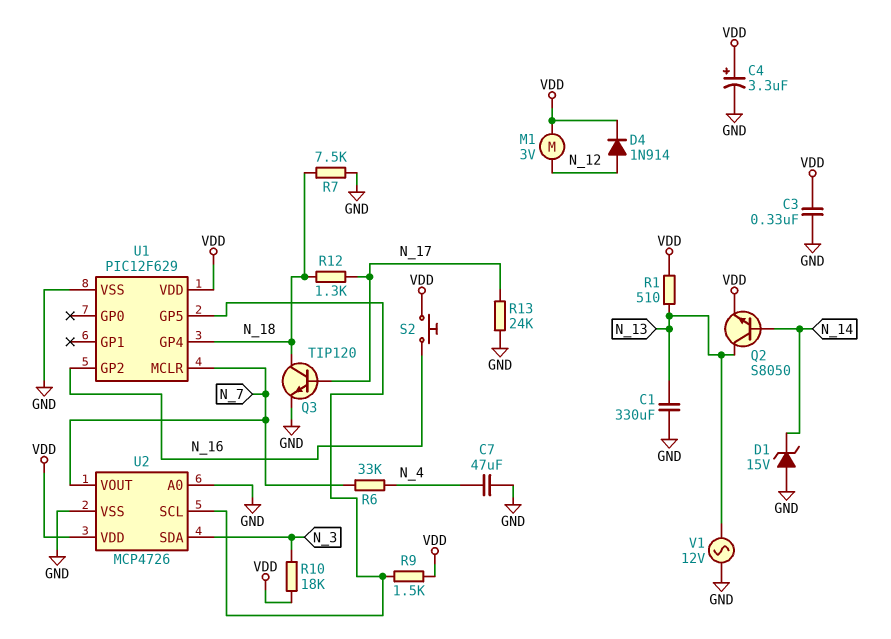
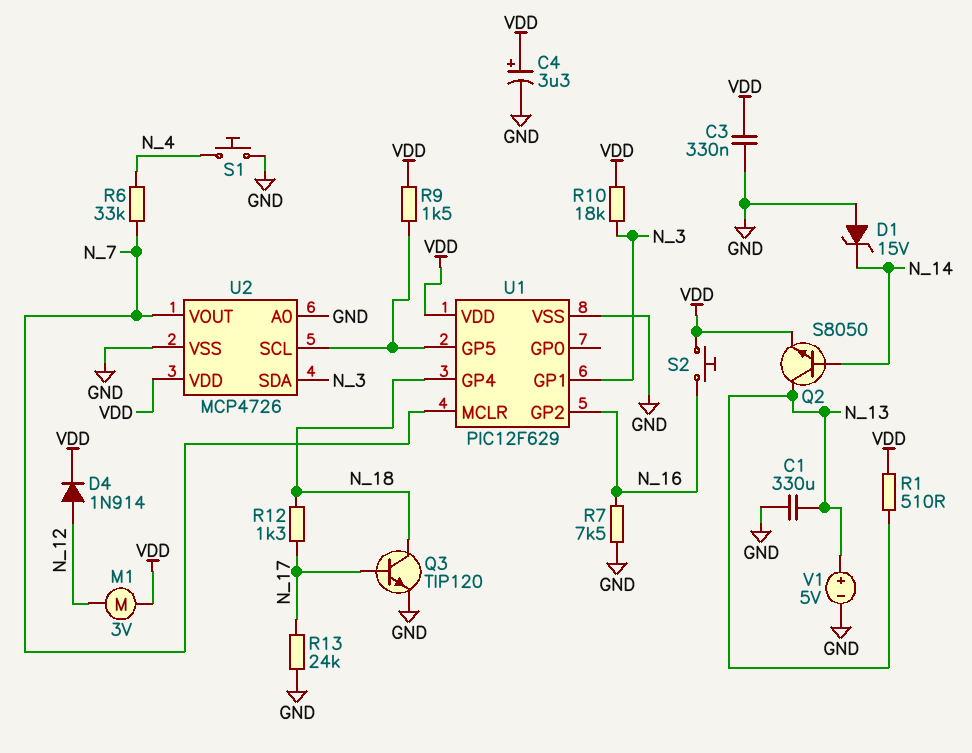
C7: 47uF (GND, N_4) -> none
R7: 7.5k (GND, N_18) -> 7.5k (GND, N_16)
S1: none -> button (GND, N_4)
U1 pin GP1: none -> N_3
V1: AC 12V (GND, N_13) -> 5V (plus N_13, minus GND)

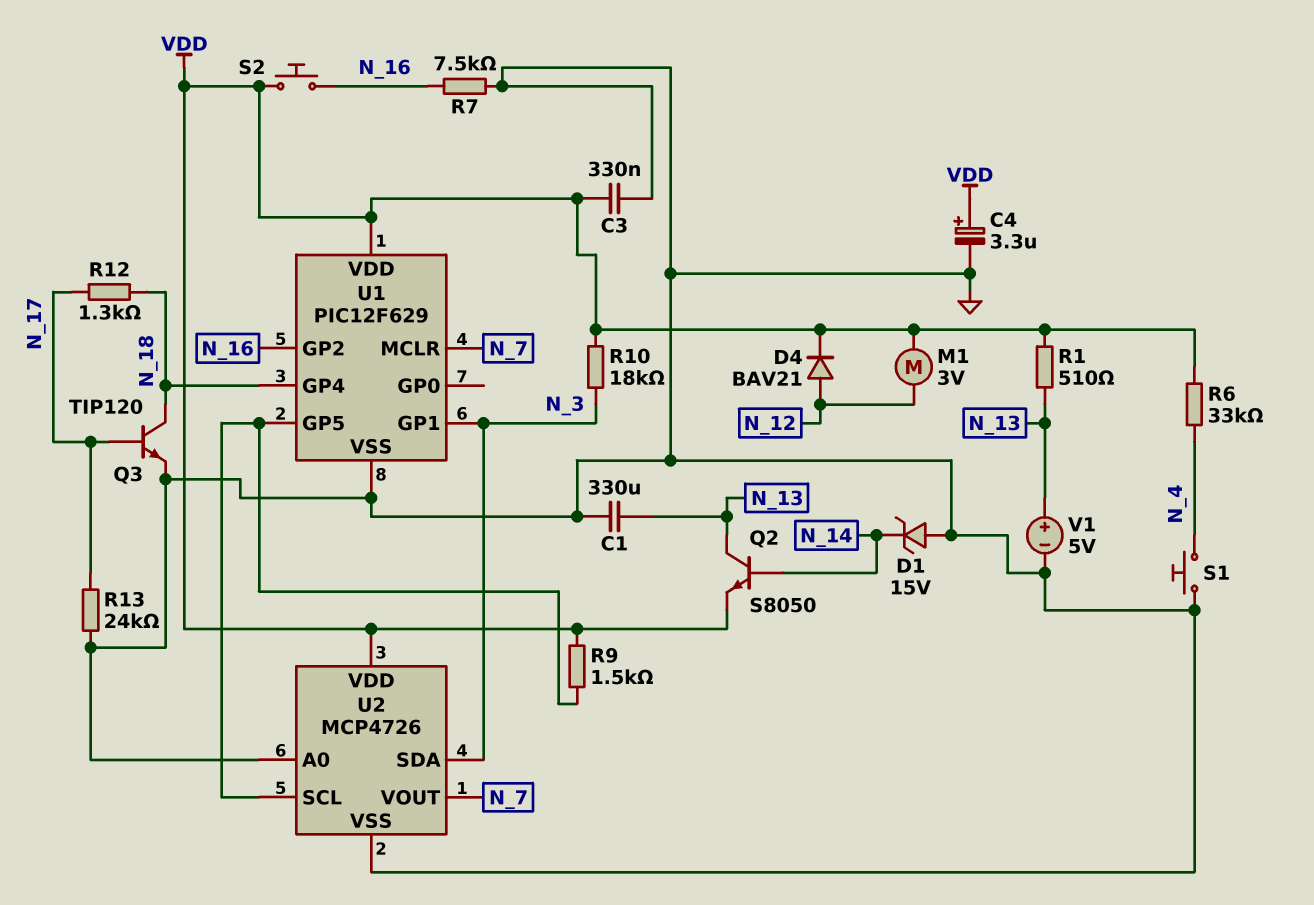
D4: diode 1N914 (A N_12, K VDD) -> diode BAV21 (A N_12, K VDD)
R6: 33k (N_4, N_7) -> 33k (N_4, VDD)

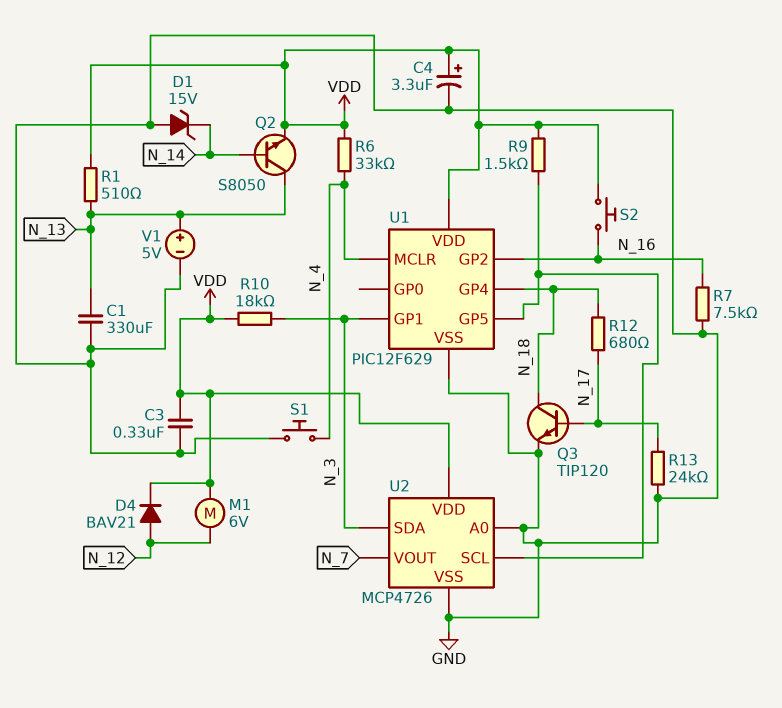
M1: motor 3V (N_12, VDD) -> motor 6V (N_12, VDD)
R12: 1.3k (N_17, N_18) -> 680 (N_17, N_18)
U1 pin MCLR: N_7 -> N_4

